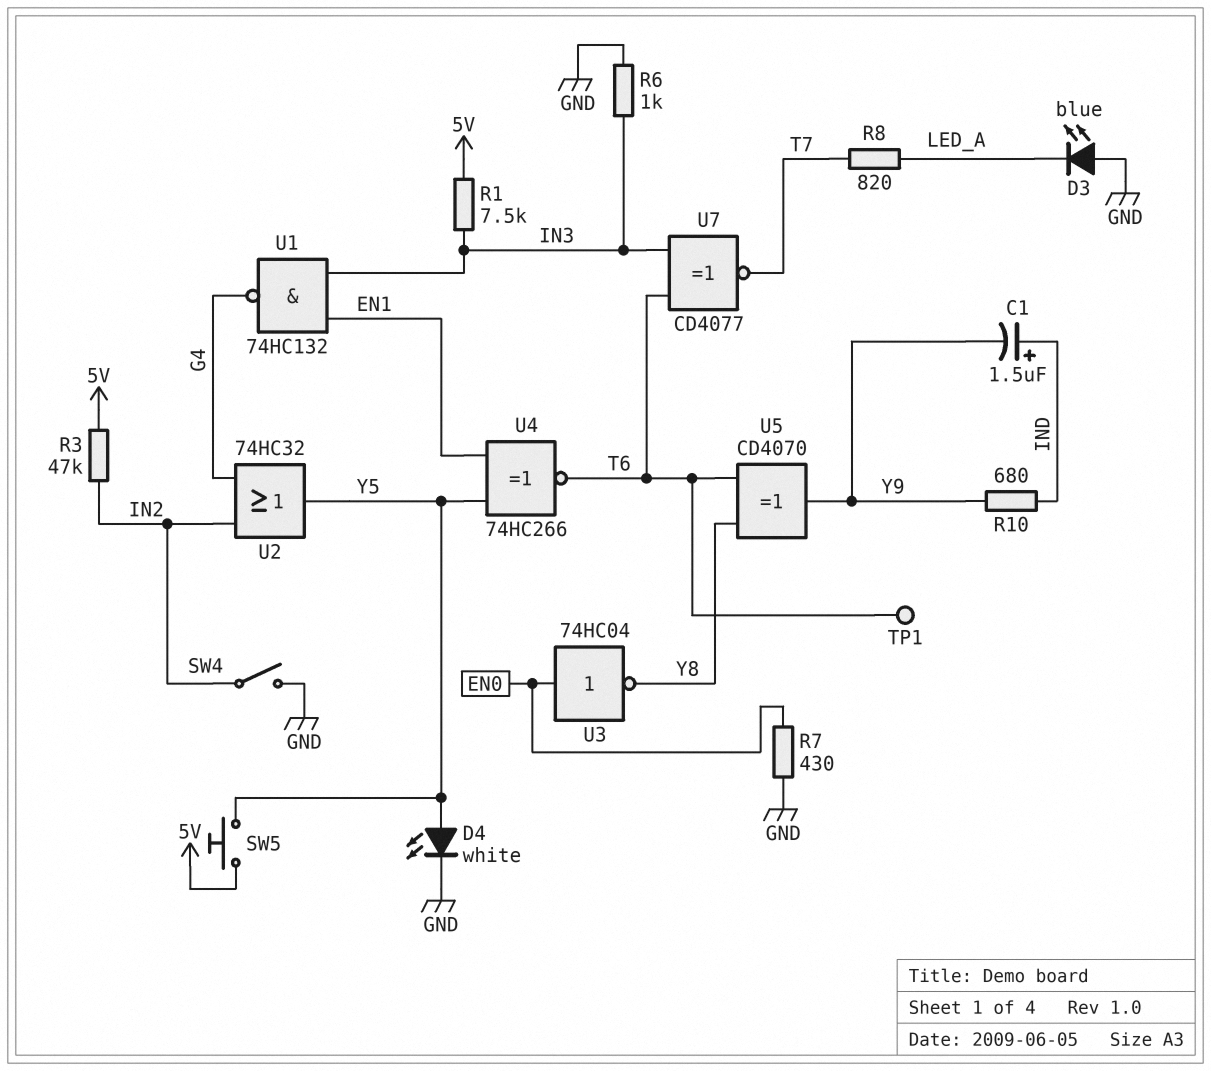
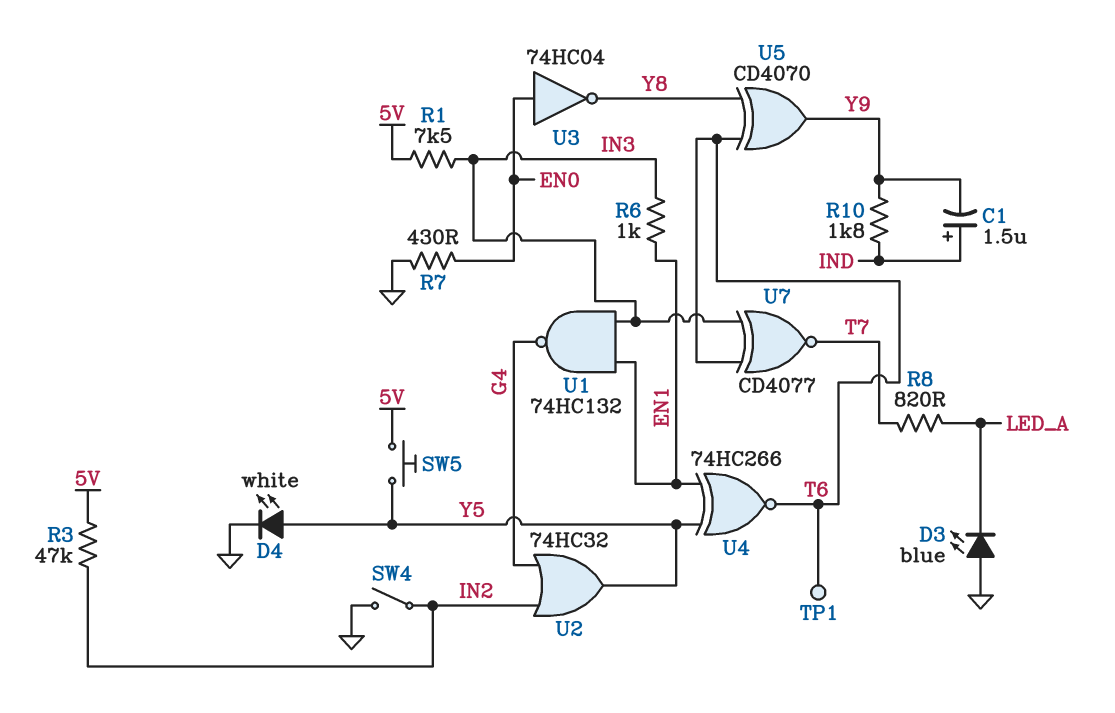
R6: 1k (GND, IN3) -> 1k (EN1, IN3)
R10: 680 (IND, Y9) -> 1.8k (IND, Y9)

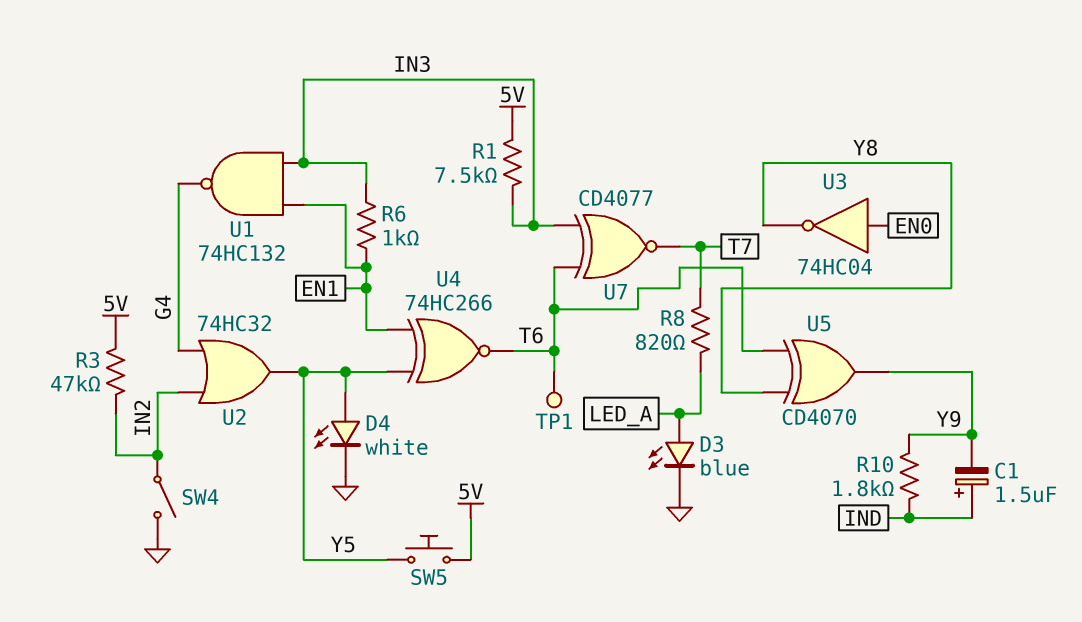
D3: LED blue (A GND, K LED_A) -> LED blue (A LED_A, K GND)
R7: 430 (EN0, GND) -> none

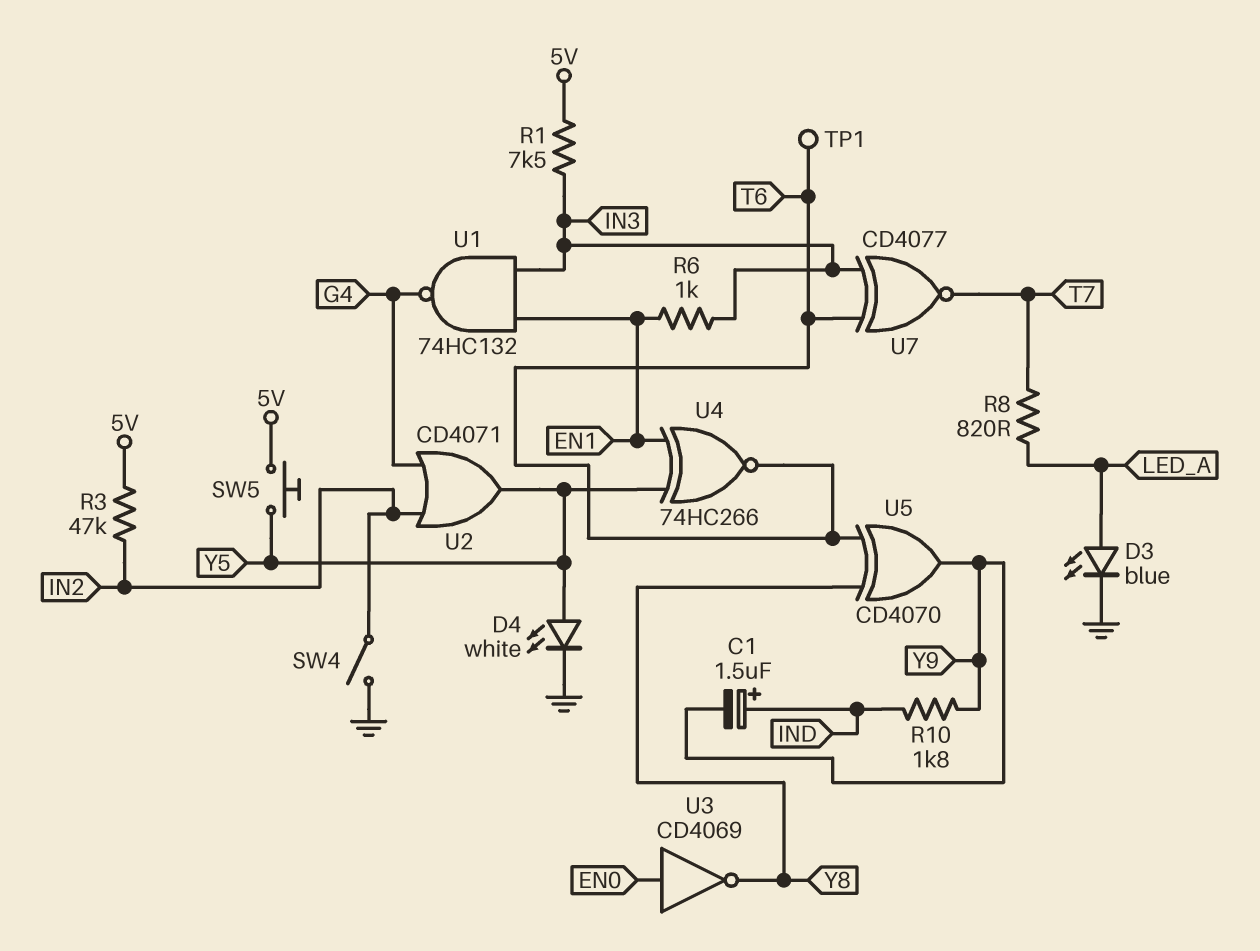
U2: OR 74HC32 (in G4, in IN2, out Y5) -> OR CD4071 (in G4, in IN2, out Y5)
U3: NOT 74HC04 (in EN0, out Y8) -> NOT CD4069 (in EN0, out Y8)

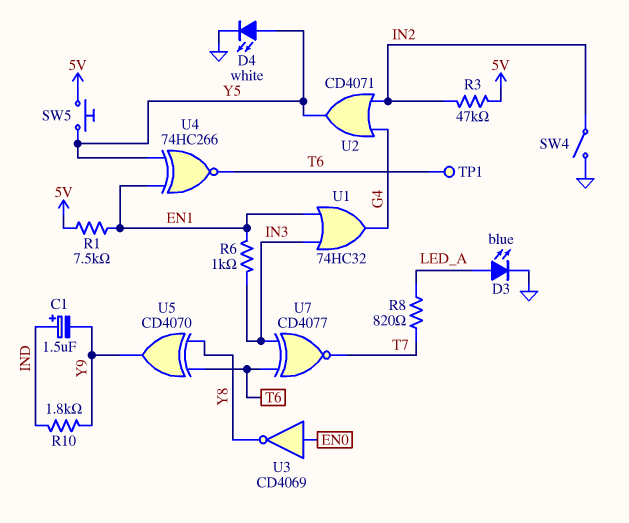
R1: 7.5k (5V, IN3) -> 7.5k (5V, EN1)
U1: NAND 74HC132 (in EN1, in IN3, out G4) -> OR 74HC32 (in EN1, in IN3, out G4)

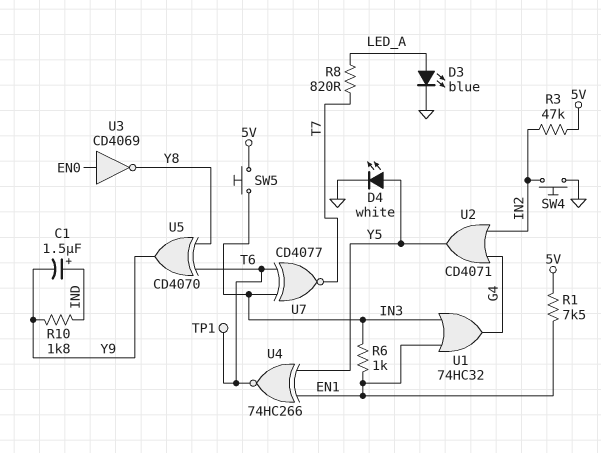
SW4: switch (GND, IN2) -> button (GND, IN2)
SW5: button (5V, Y5) -> button (5V, IN3)

